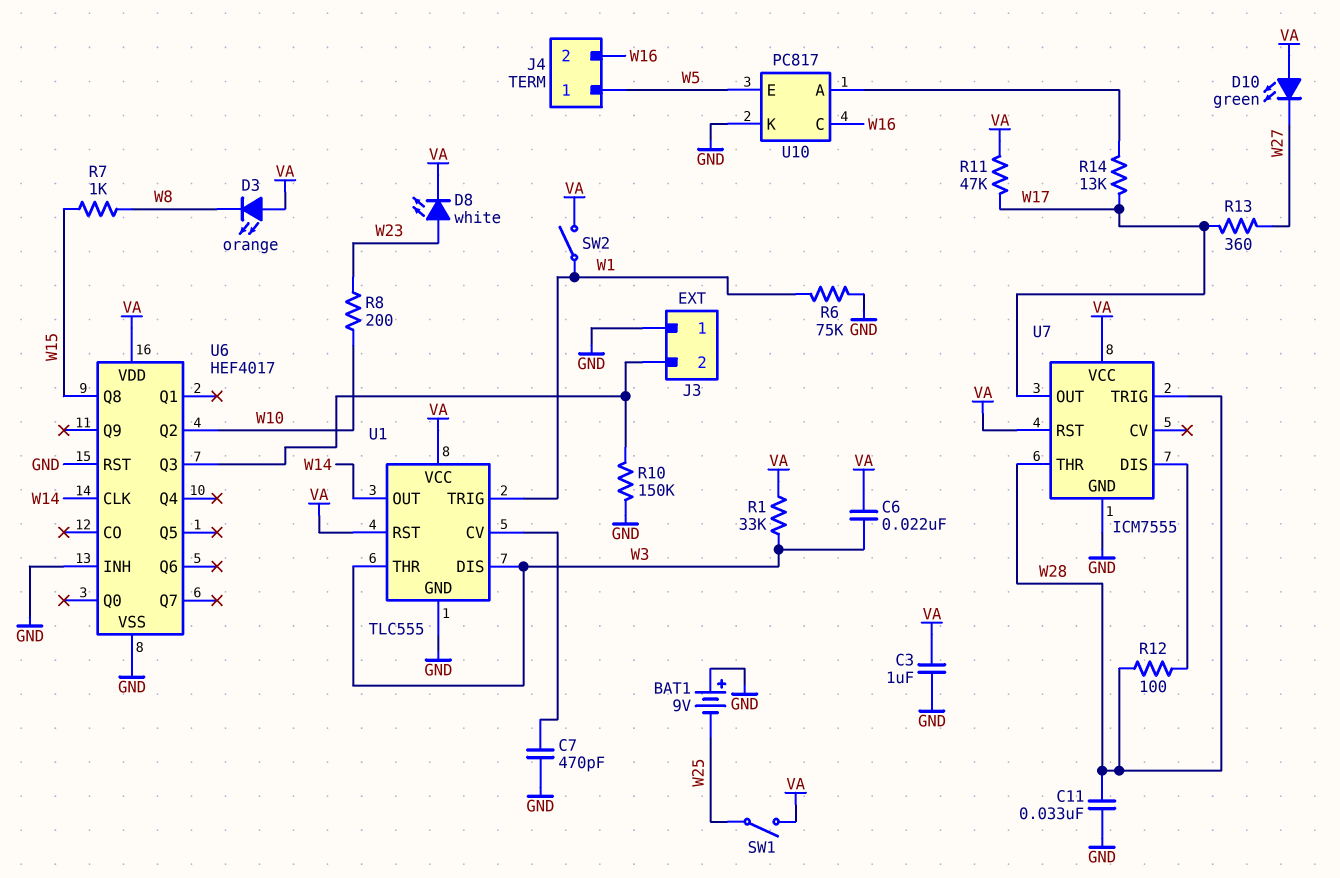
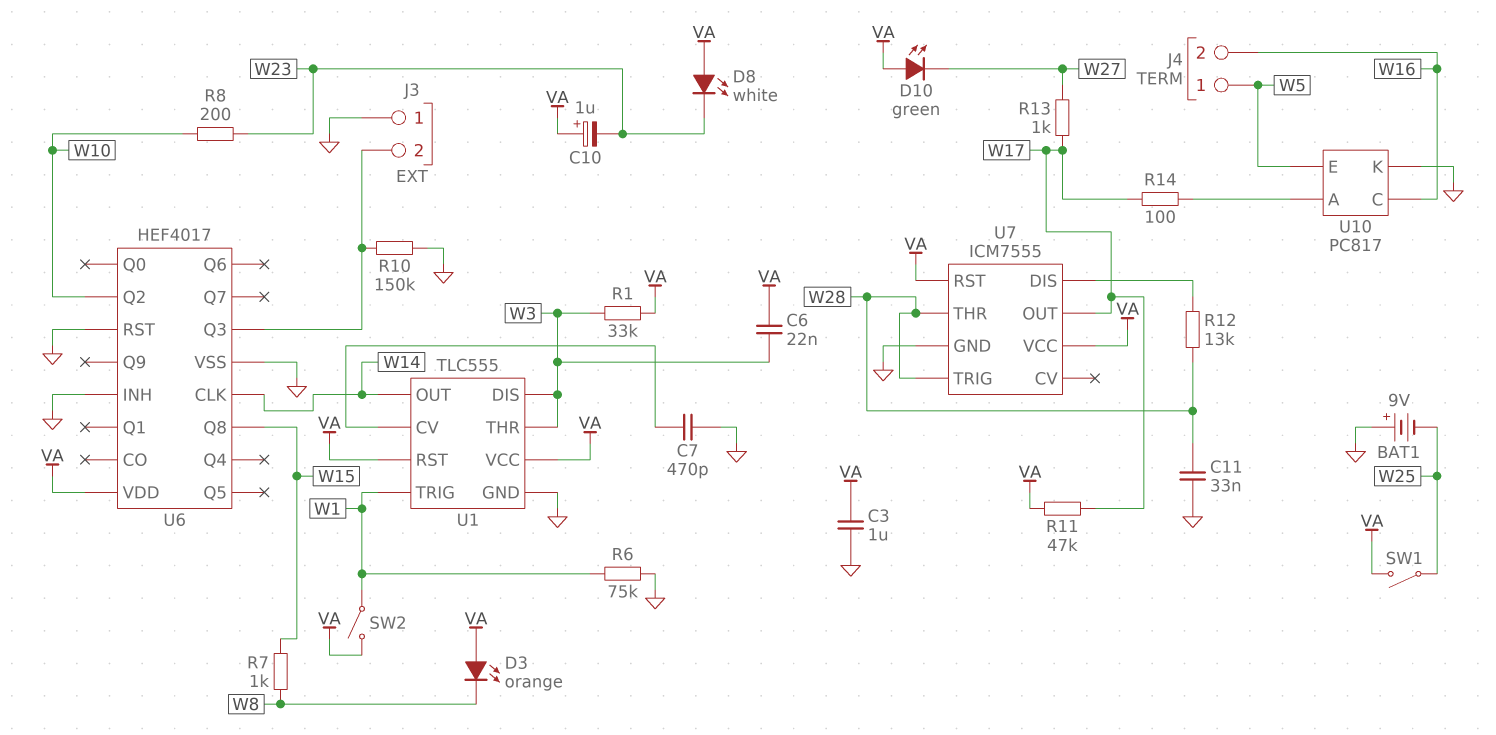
C10: none -> 1uF (plus VA, minus W23)
D8: LED white (A W23, K VA) -> LED white (A VA, K W23)
R12: 100 (U7/DIS, W28) -> 13k (U7/DIS, W28)
R13: 360 (W17, W27) -> 1k (W17, W27)
R14: 13k (U10/A, W17) -> 100 (U10/A, W17)

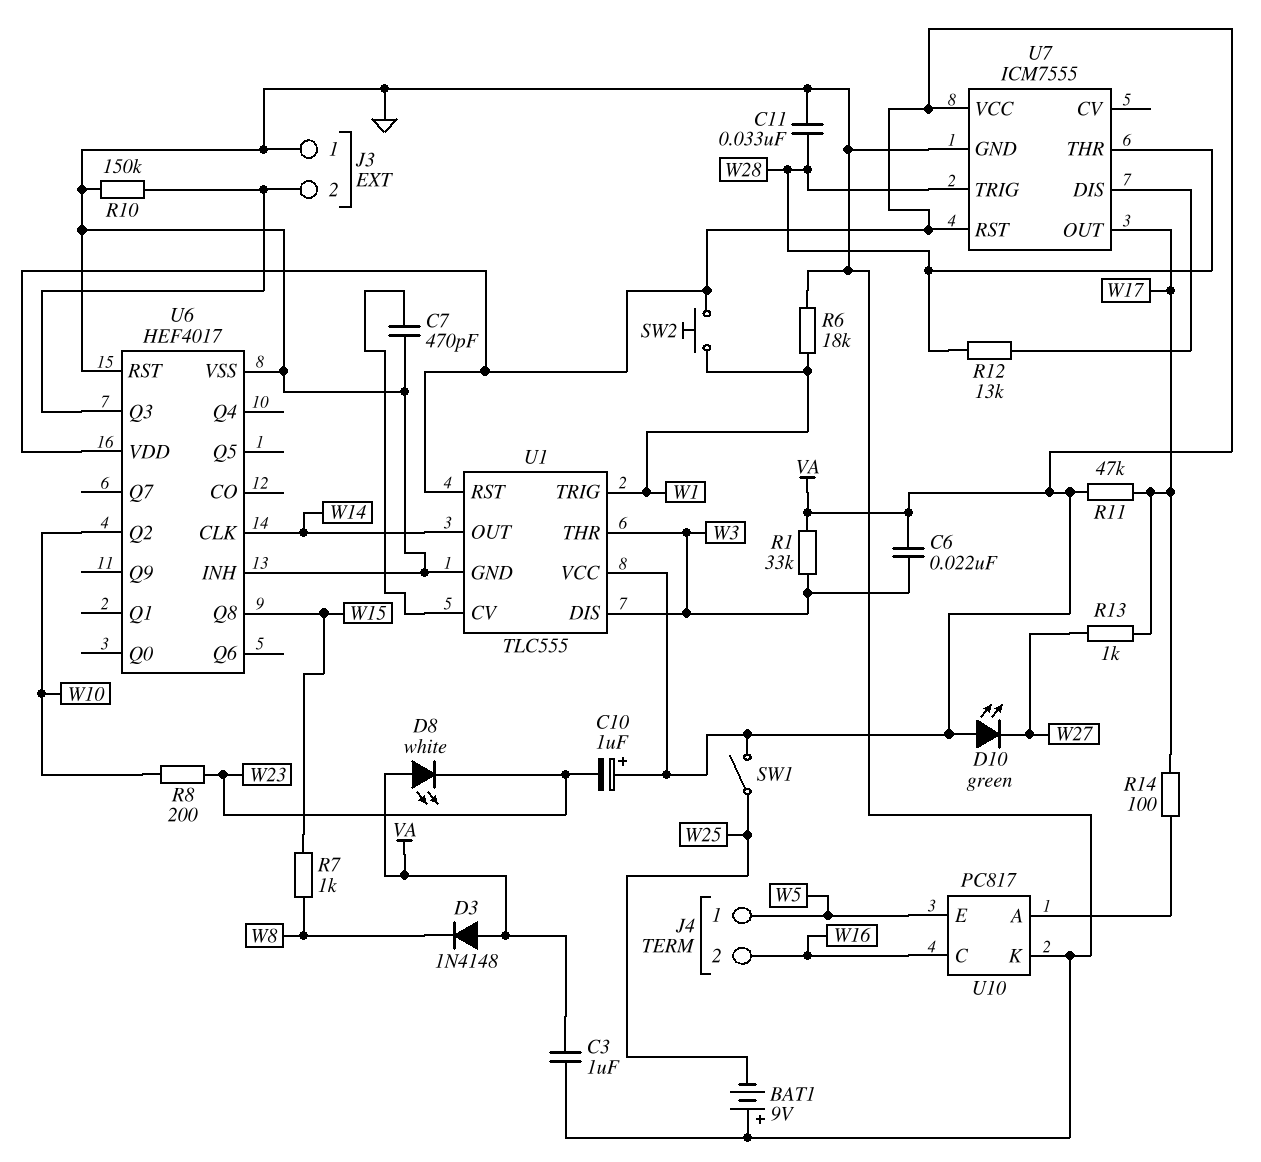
D3: LED orange (A VA, K W8) -> diode 1N4148 (A VA, K W8)
R6: 75k (GND, W1) -> 18k (GND, W1)
SW2: switch (VA, W1) -> button (VA, W1)

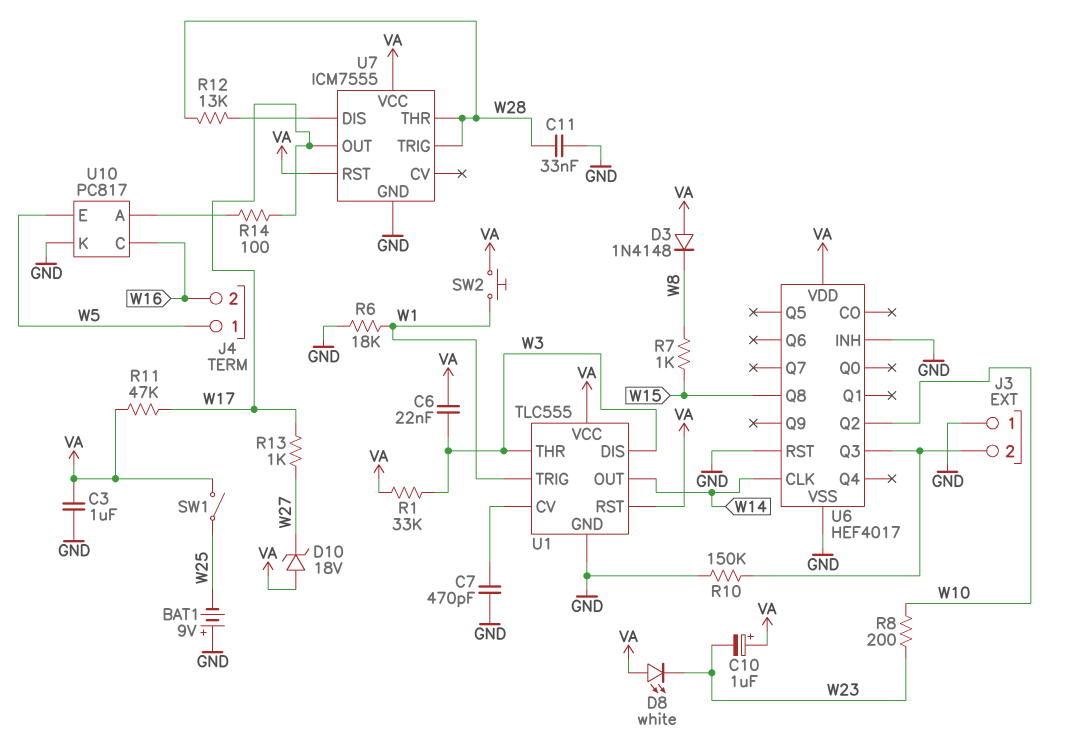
D10: LED green (A VA, K W27) -> zener 18V (A VA, K W27)

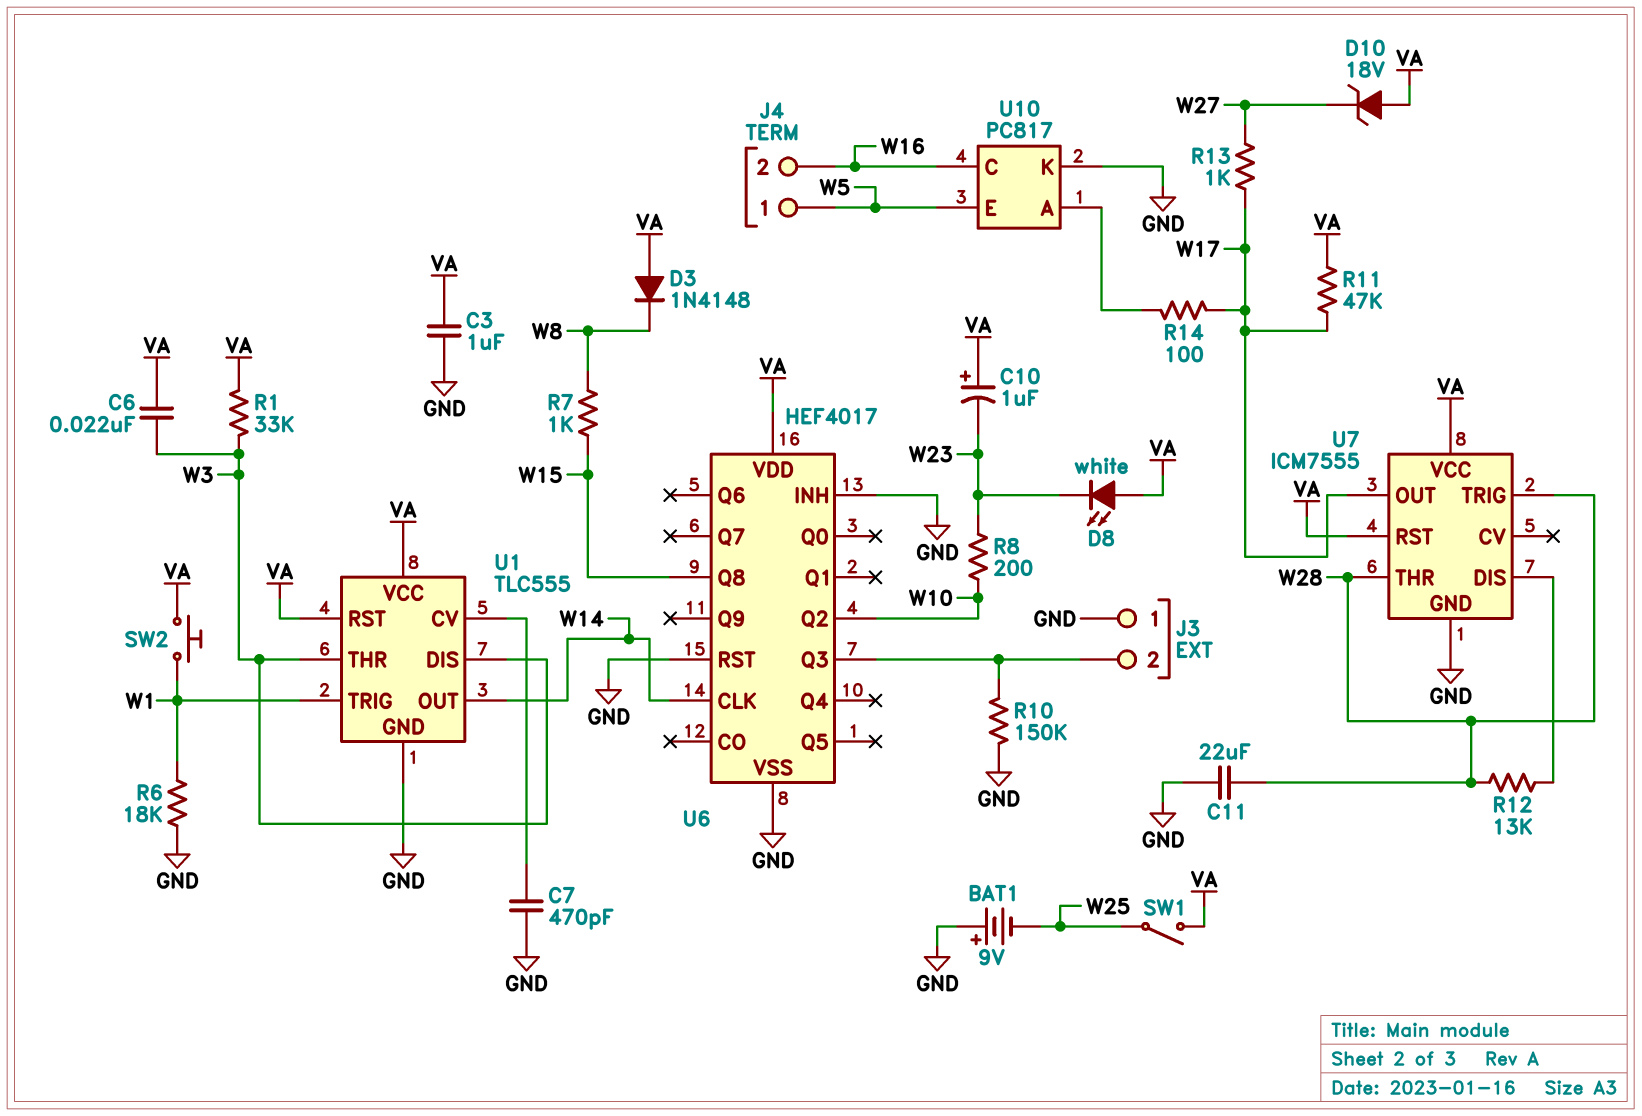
C11: 33nF (GND, W28) -> 22uF (GND, W28)

